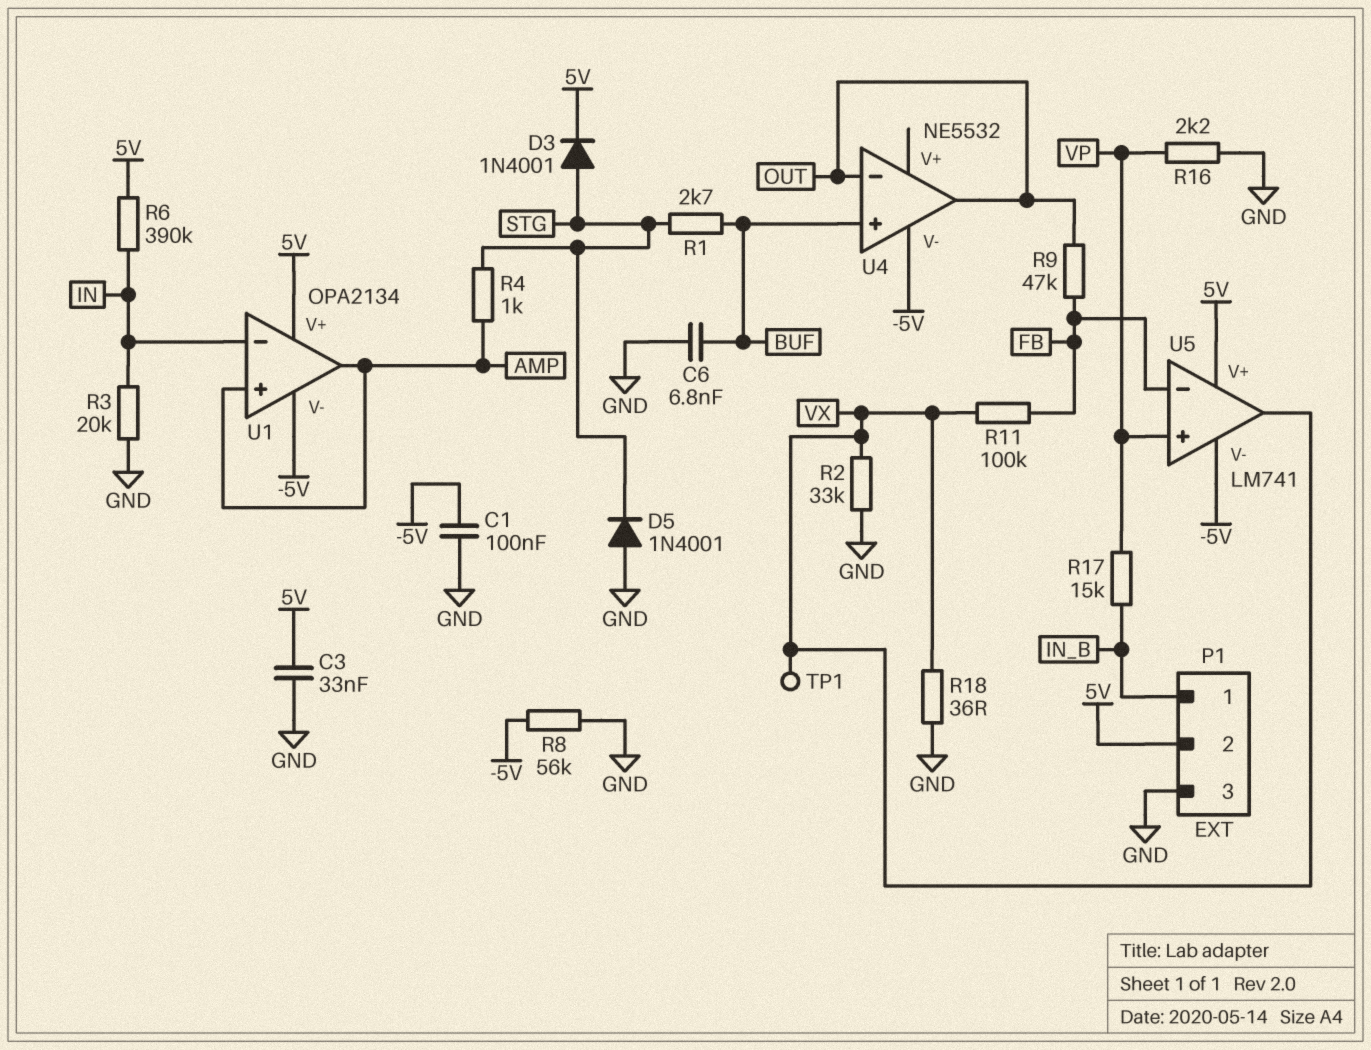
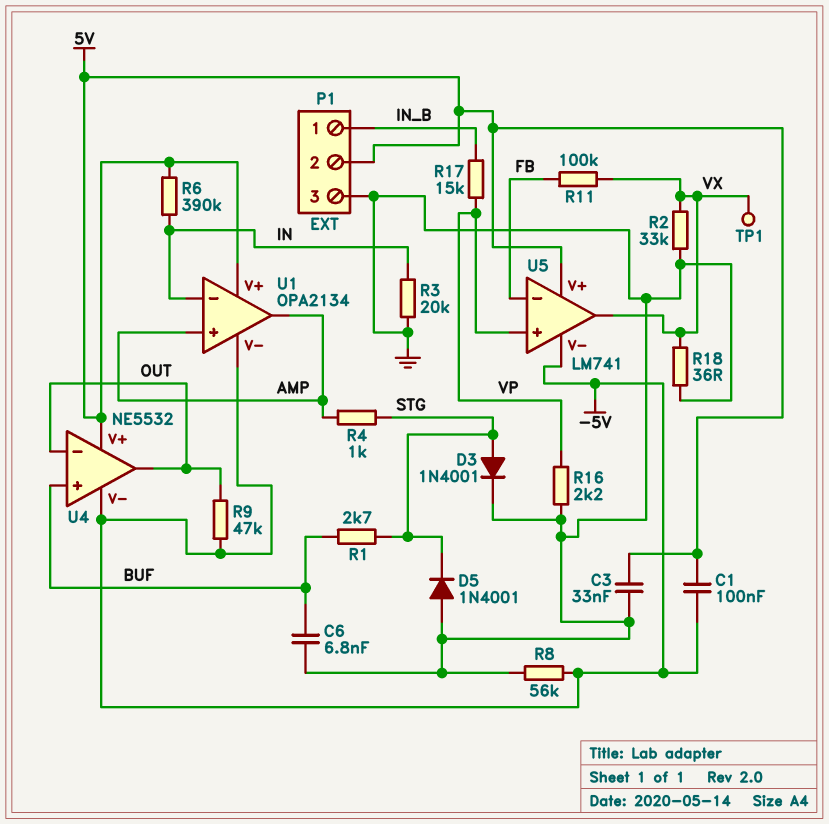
C1: 100nF (-5V, GND) -> 100nF (-5V, 5V)
D3: diode 1N4001 (A STG, K 5V) -> diode 1N4001 (A STG, K GND)
R9: 47k (FB, OUT) -> 47k (-5V, OUT)
U4 pin V+: none -> 5V

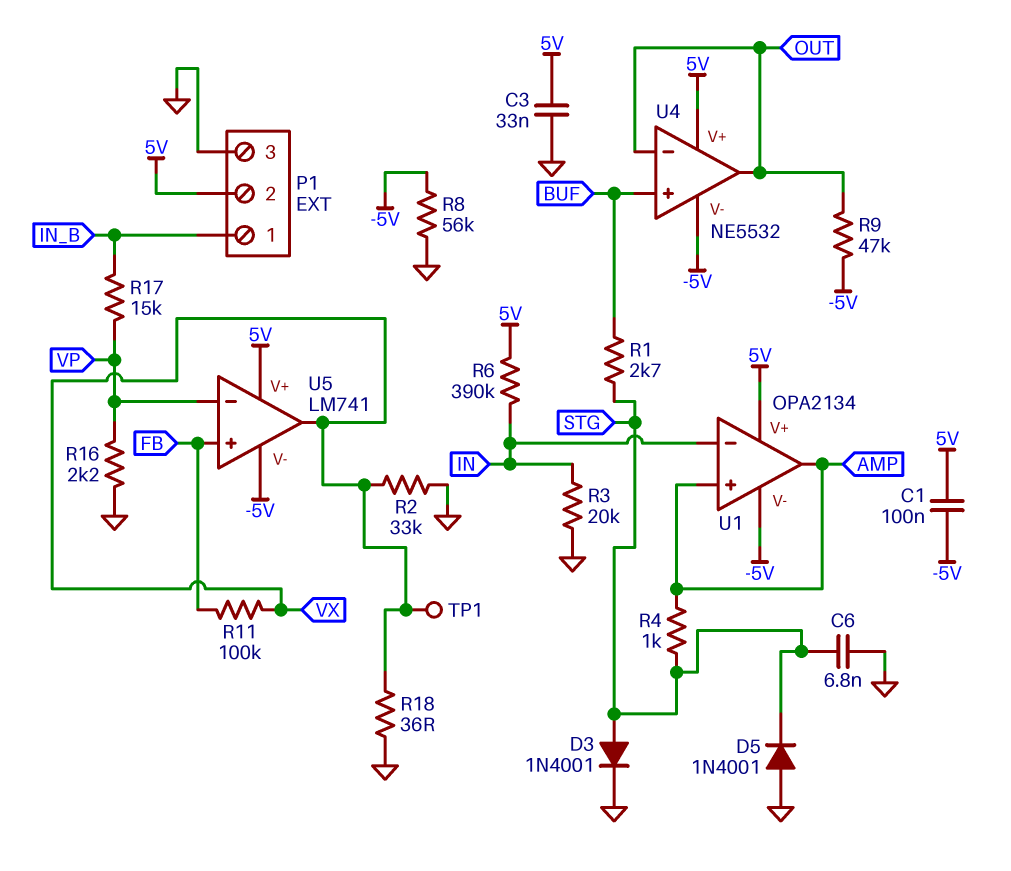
C6: 6.8nF (BUF, GND) -> 6.8nF (GND, STG)
U5 pin in+: VP -> FB
U5 pin in-: FB -> VP

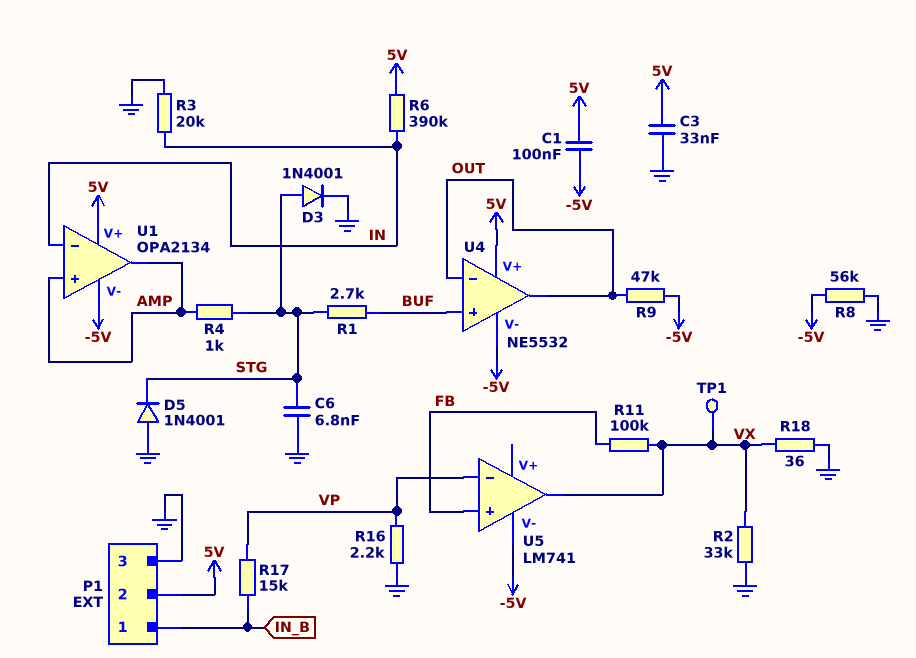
U5 pin V+: 5V -> none

